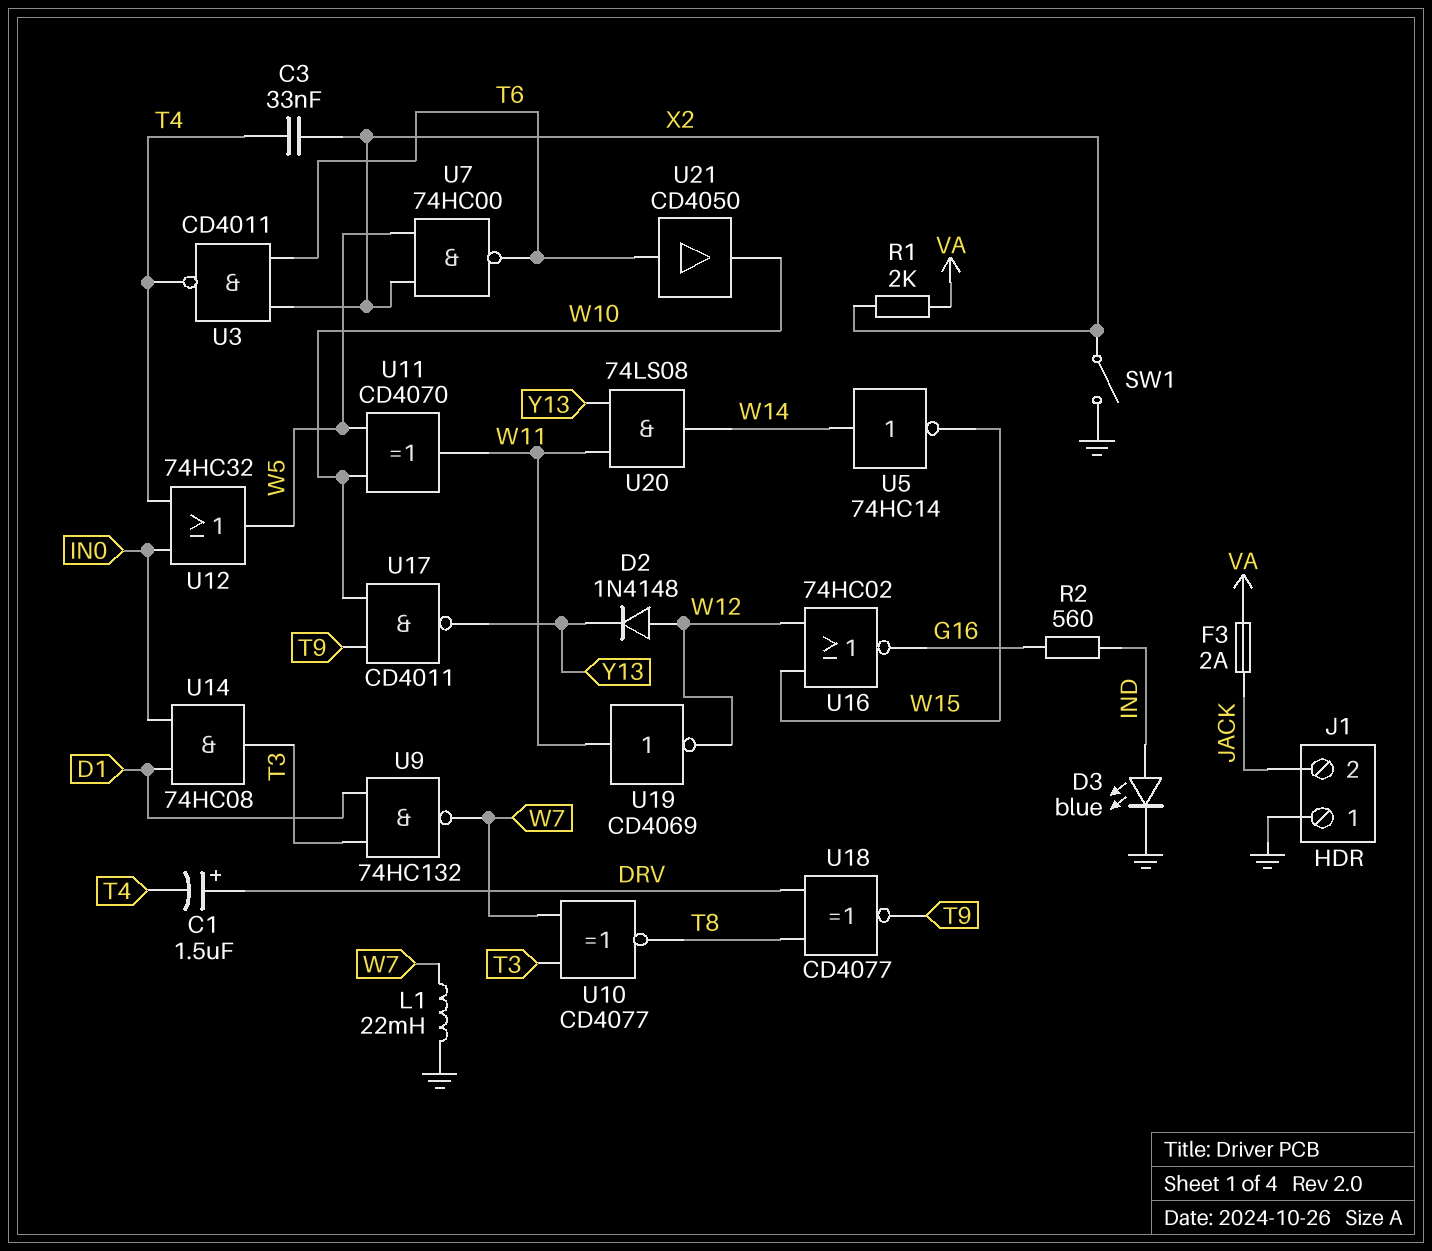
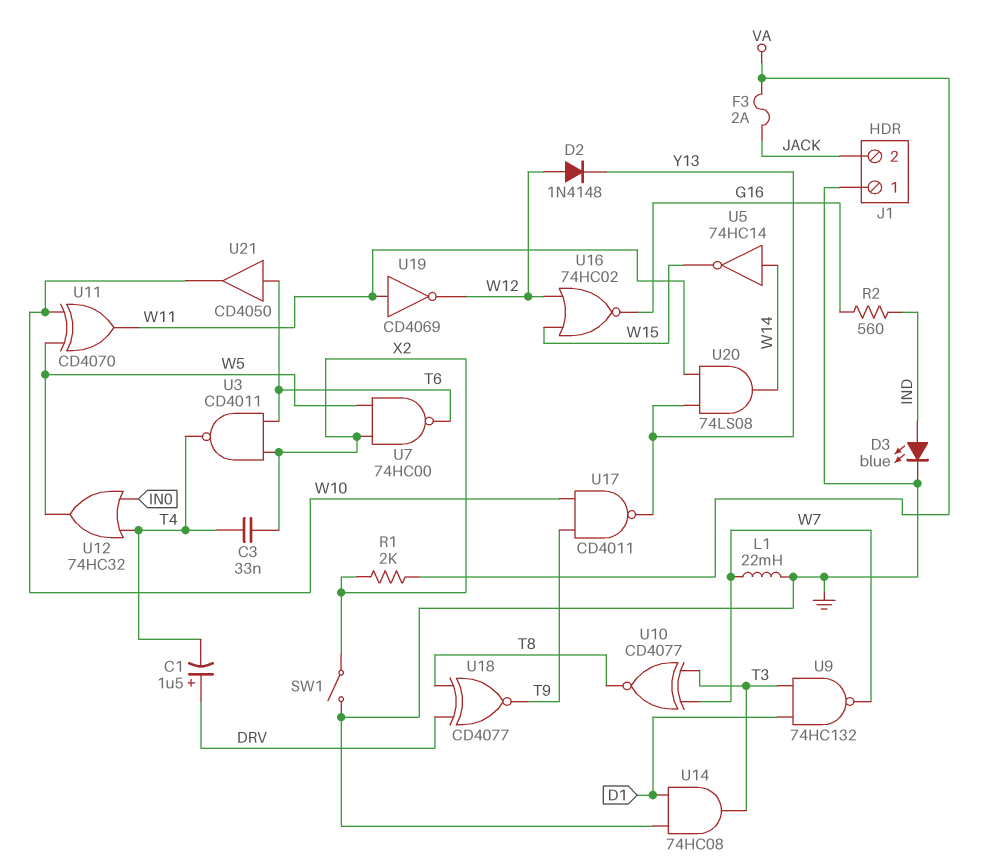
U14: AND 74HC08 (in D1, in IN0, out T3) -> AND 74HC08 (in D1, in GND, out T3)

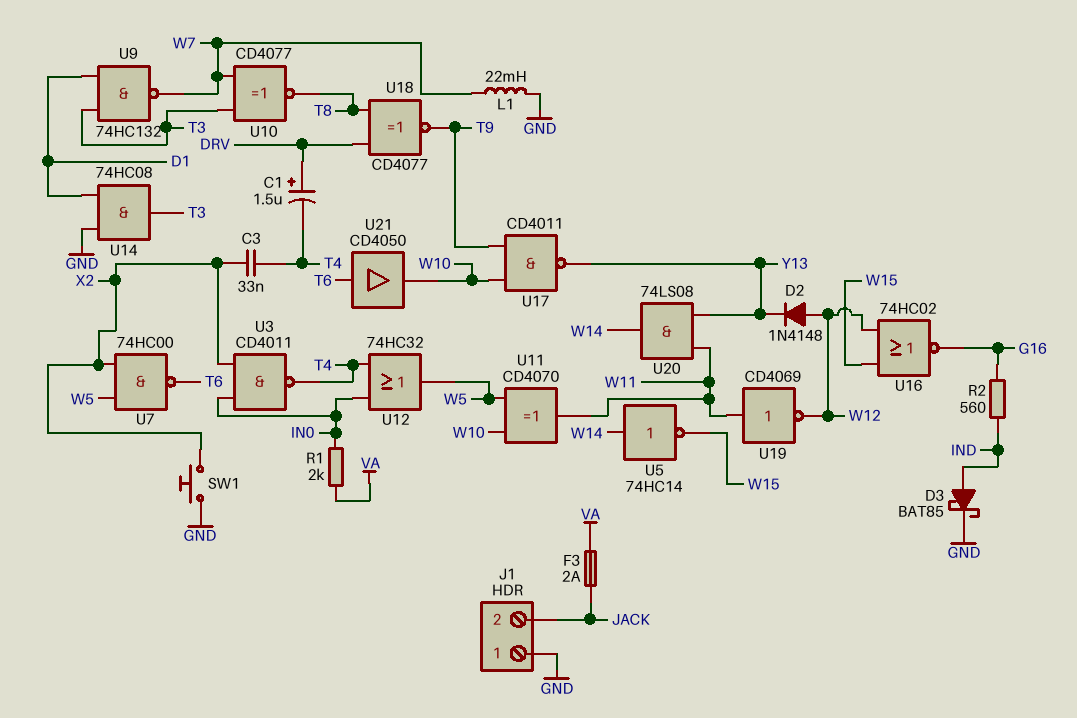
D3: LED blue (A IND, K GND) -> schottky BAT85 (A IND, K GND)
R1: 2k (VA, X2) -> 2k (IN0, VA)
SW1: switch (GND, X2) -> button (GND, X2)
U3: NAND CD4011 (in T6, in X2, out T4) -> NAND CD4011 (in IN0, in X2, out T4)

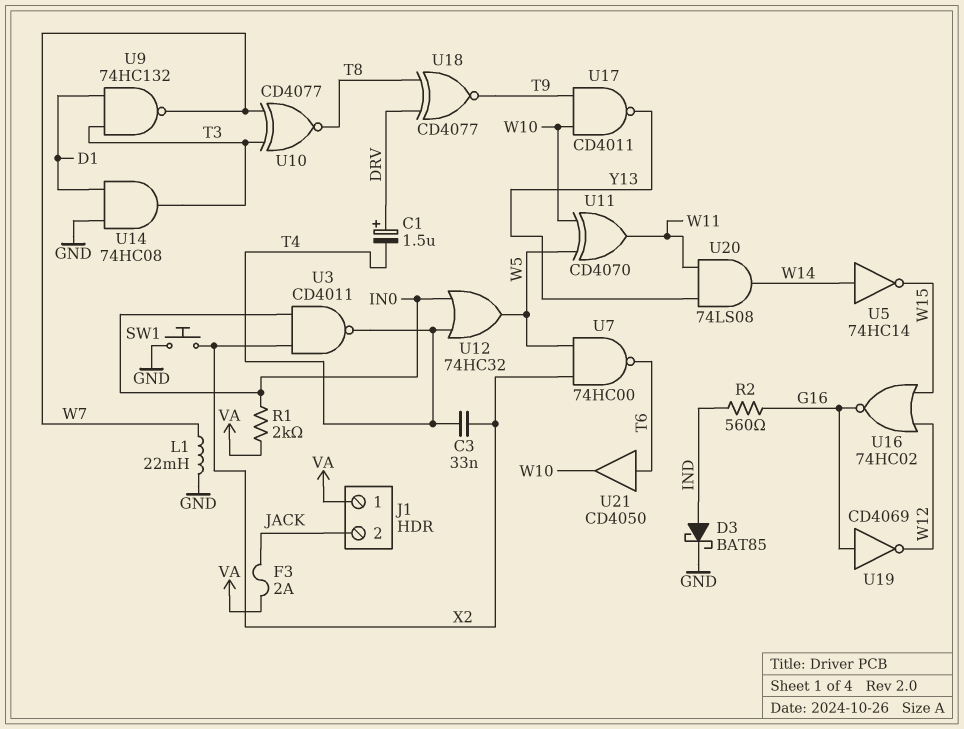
D2: diode 1N4148 (A W12, K Y13) -> none
J1 pin 1: GND -> VA
U19: NOT CD4069 (in W11, out W12) -> NOT CD4069 (in G16, out W12)

